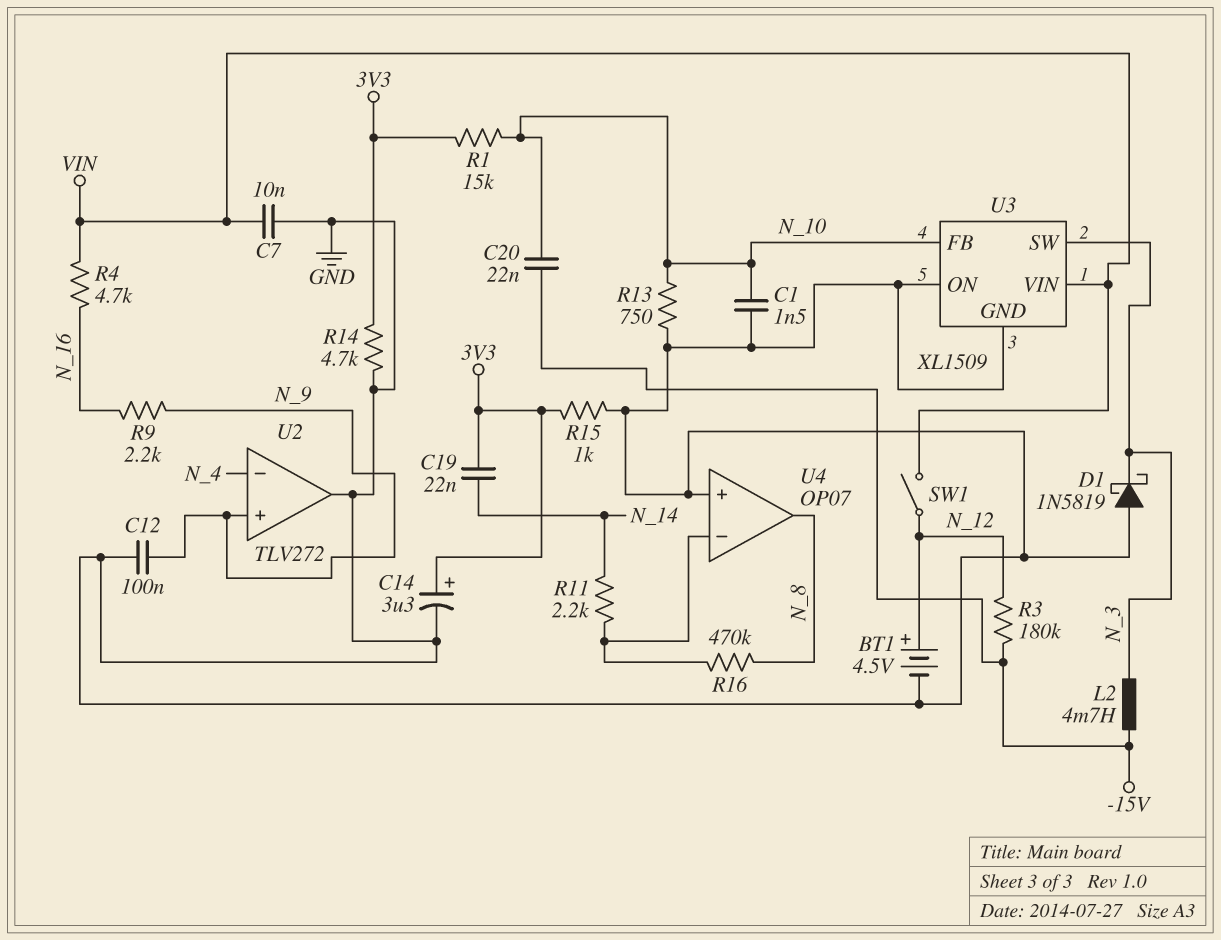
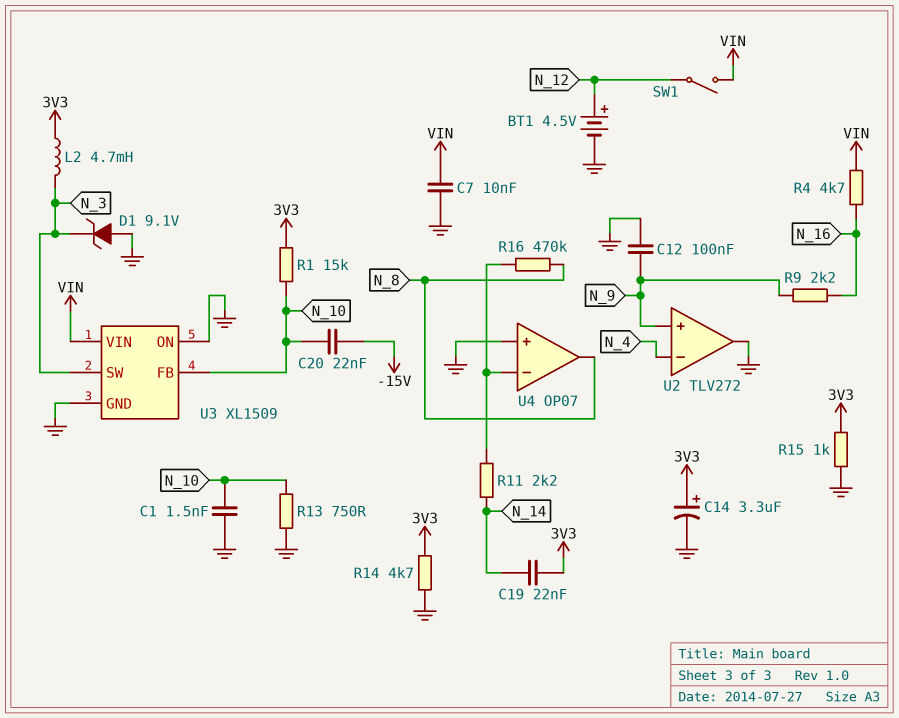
D1: schottky 1N5819 (A GND, K N_3) -> zener 9.1V (A GND, K N_3)
L2: 4.7mH (-15V, N_3) -> 4.7mH (3V3, N_3)
R3: 180k (-15V, N_12) -> none

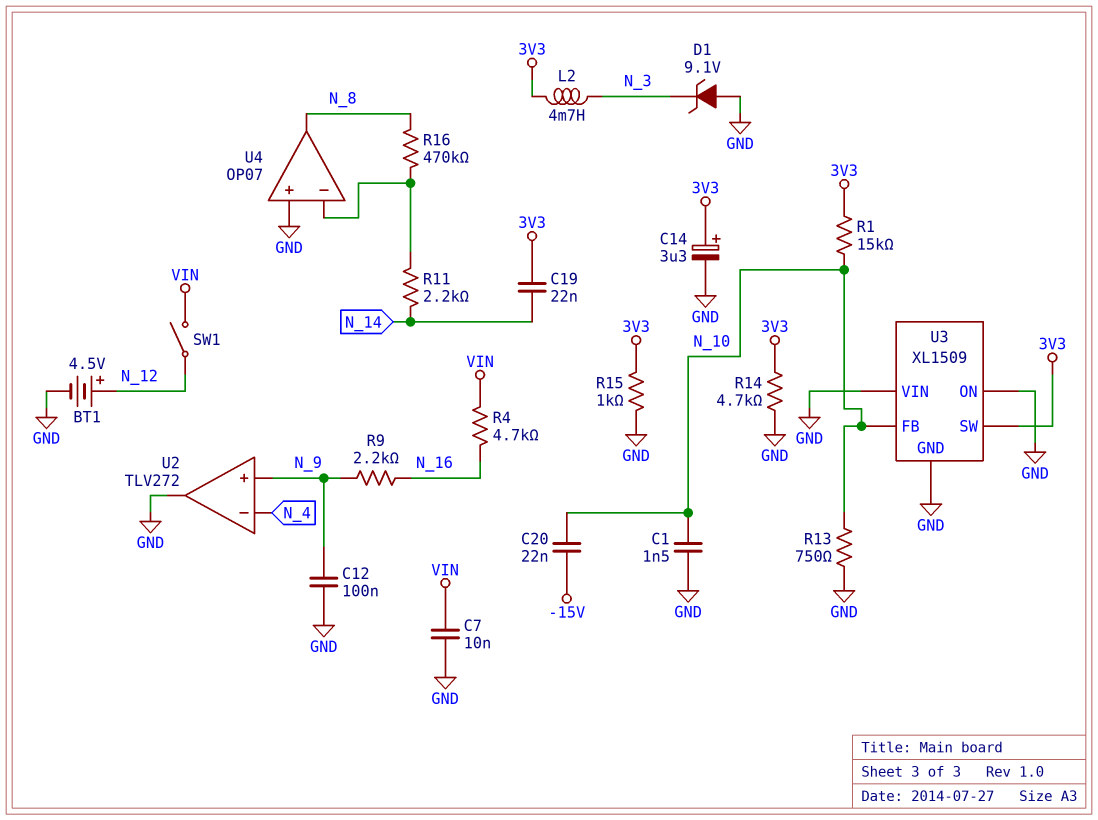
U3 pin SW: N_3 -> 3V3
U3 pin VIN: VIN -> GND

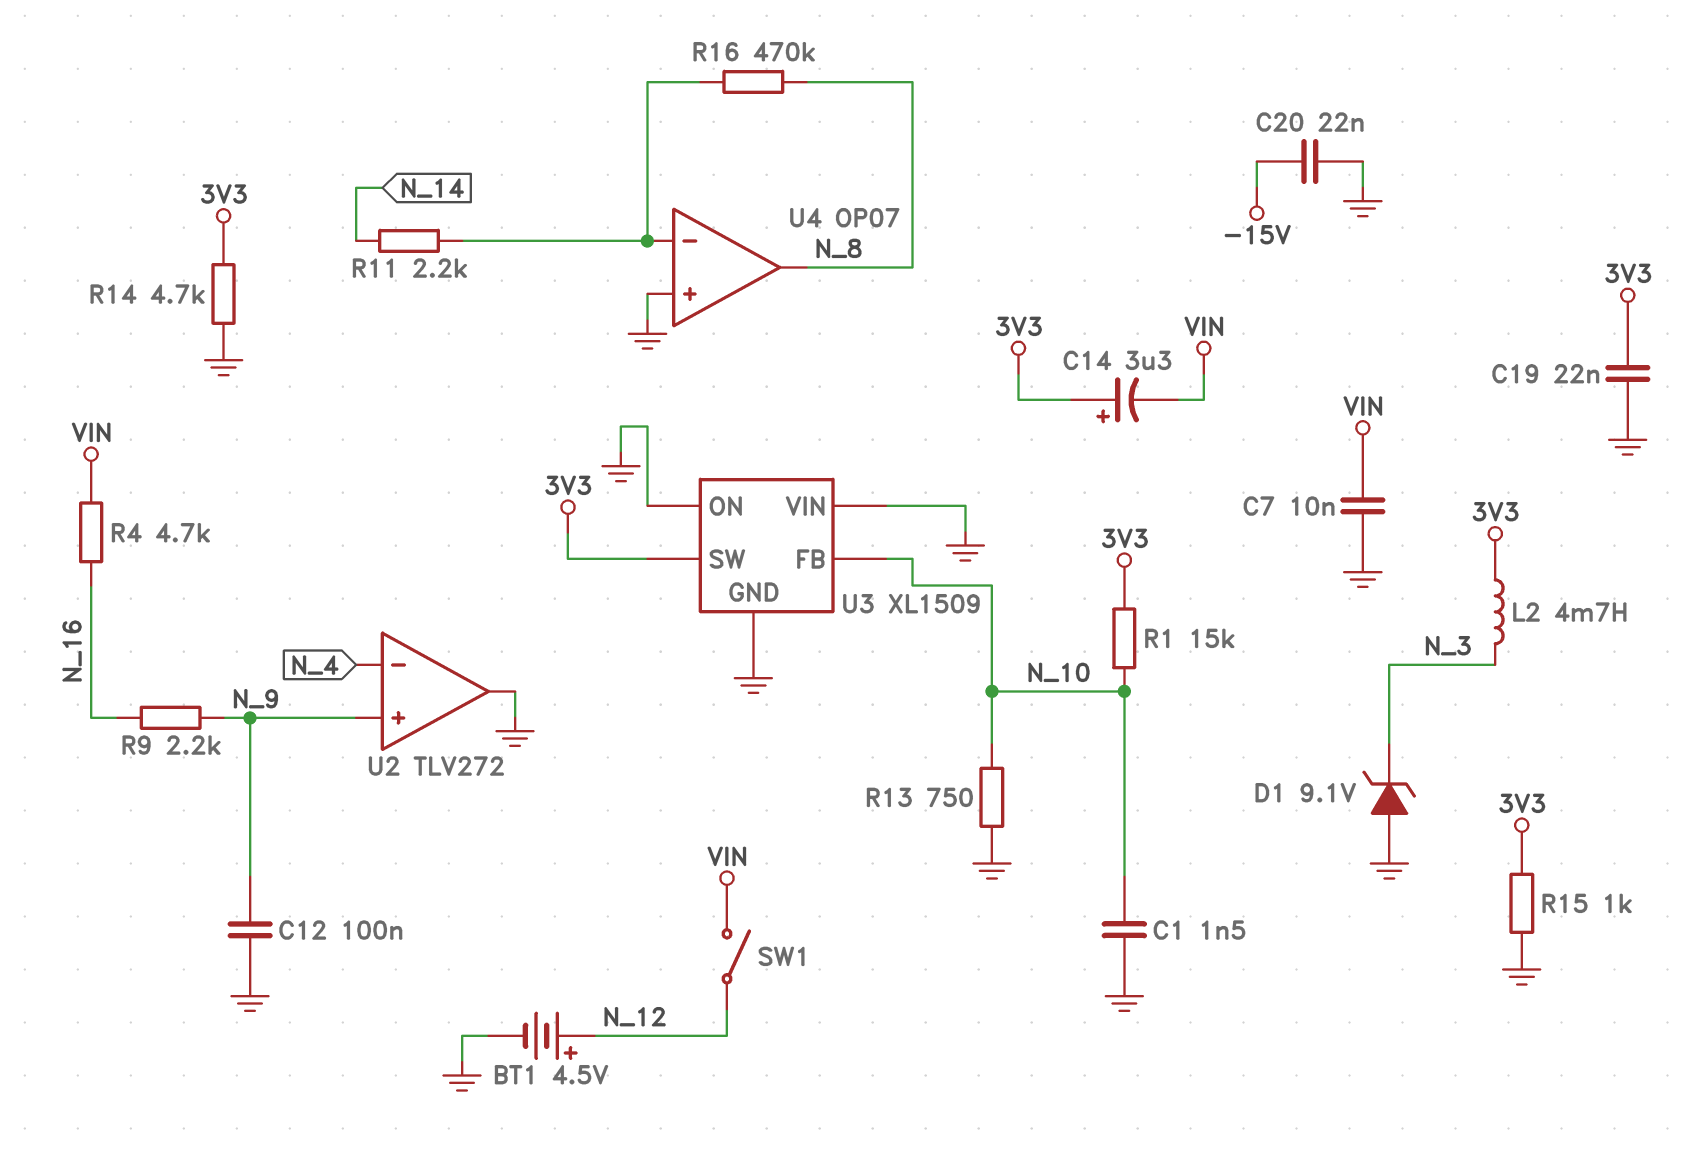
C14: 3.3uF (plus 3V3, minus GND) -> 3.3uF (plus 3V3, minus VIN)
C19: 22nF (3V3, N_14) -> 22nF (3V3, GND)
C20: 22nF (-15V, N_10) -> 22nF (-15V, GND)

